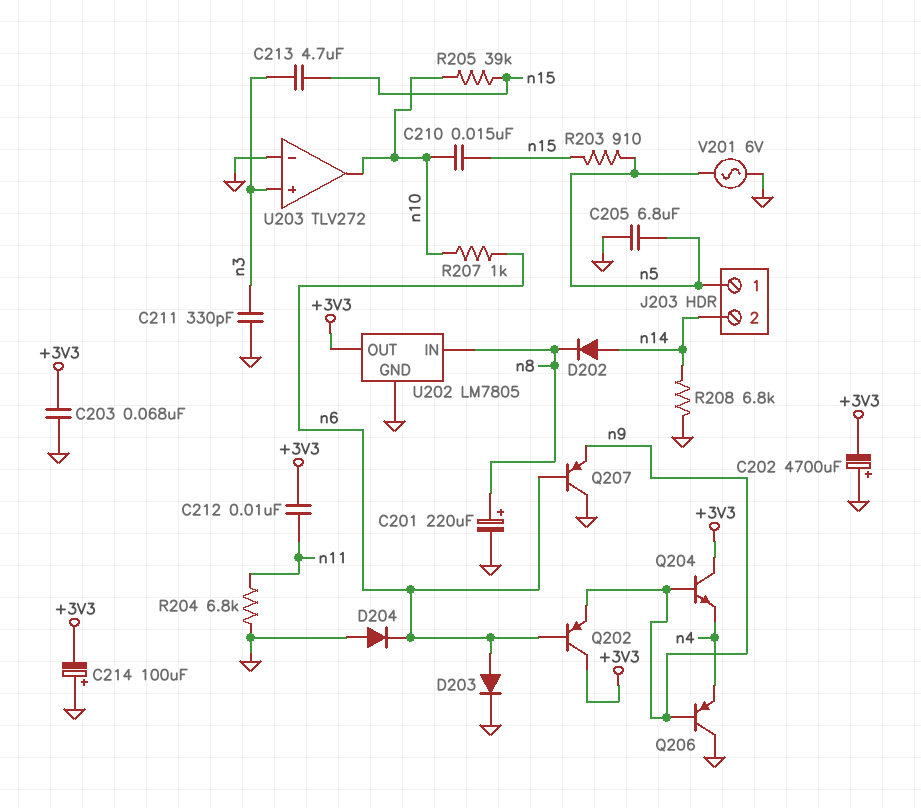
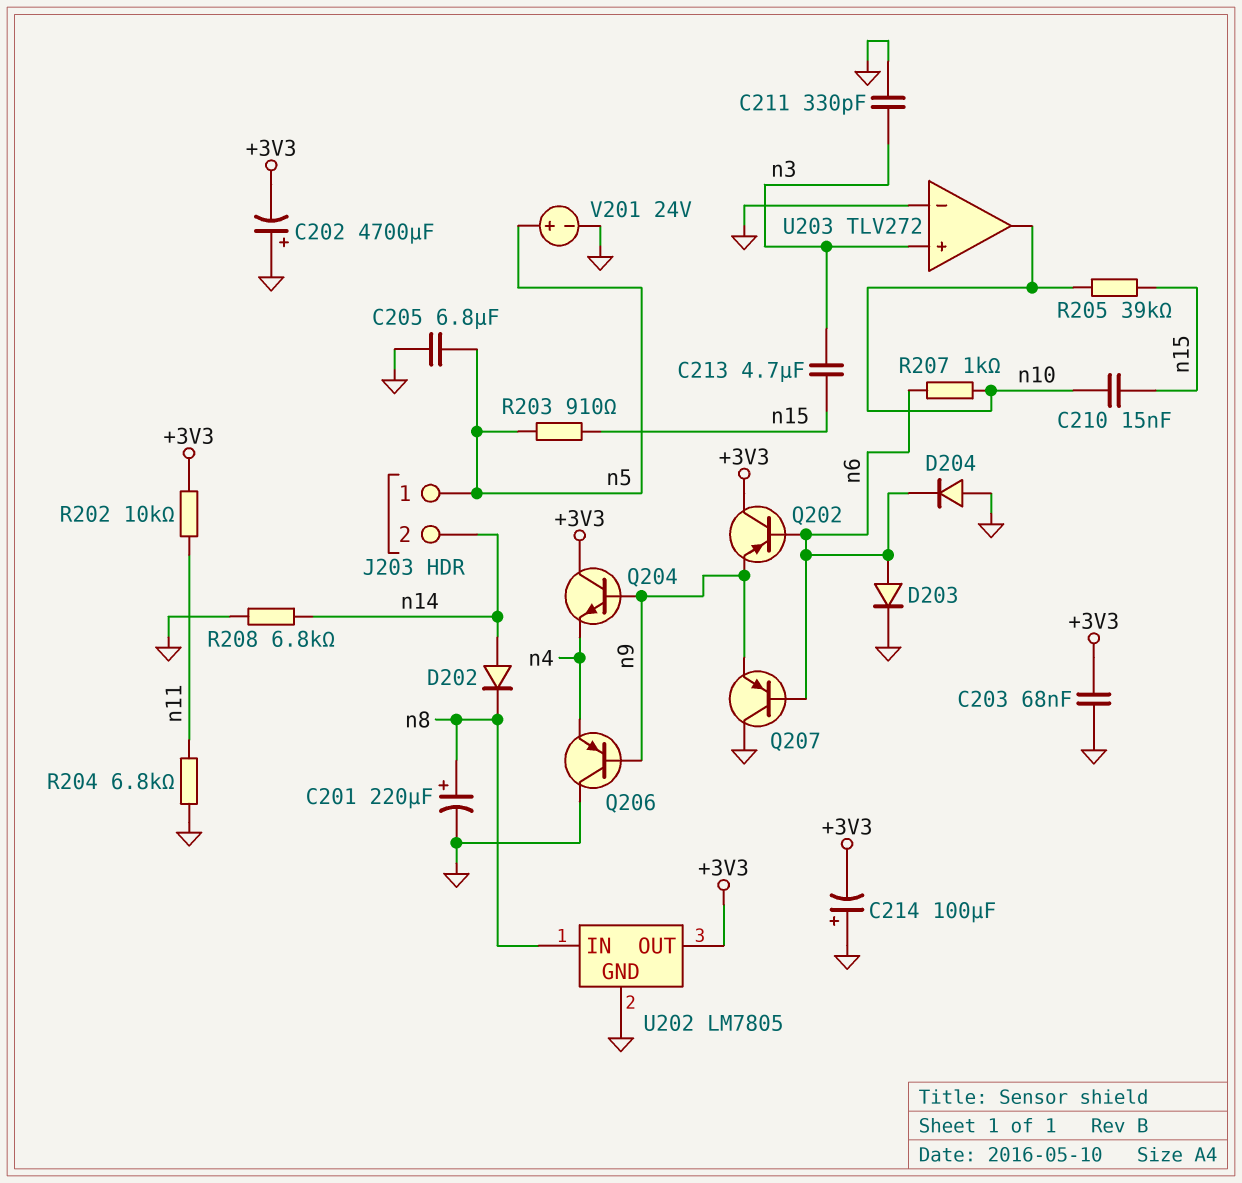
C212: 10nF (+3V3, n11) -> none
R202: none -> 10k (+3V3, n11)
V201: AC 6V (GND, n5) -> 24V (plus n5, minus GND)

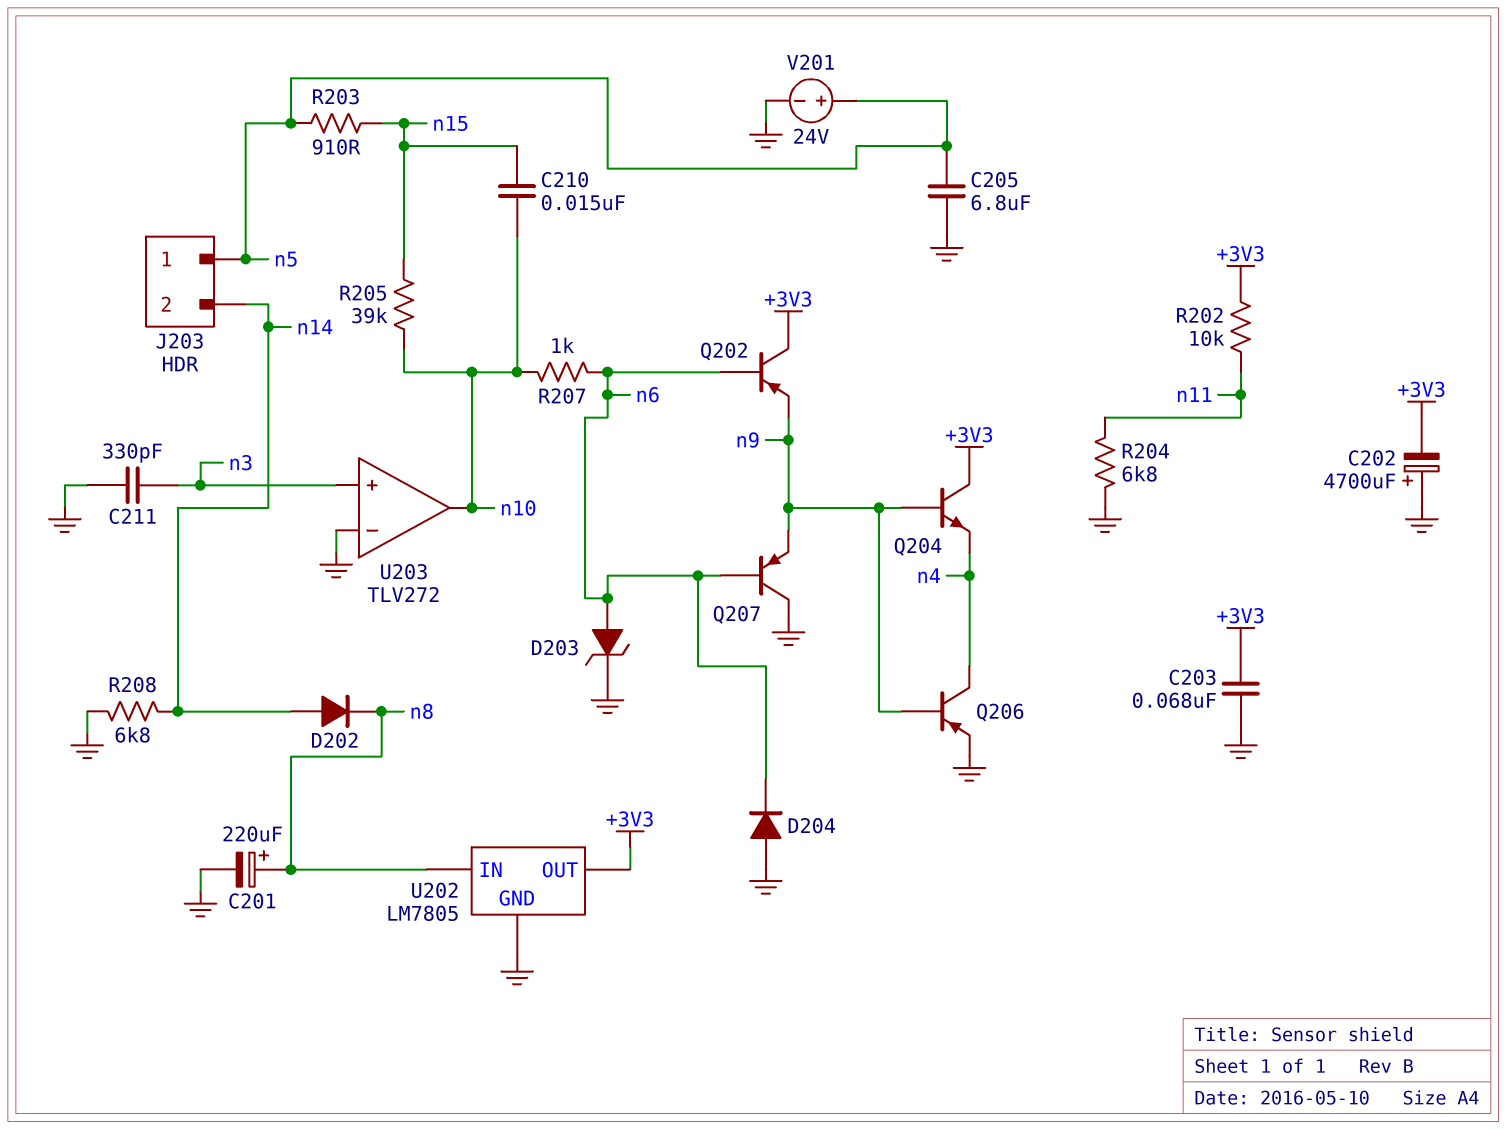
C213: 4.7uF (n3, n15) -> none
C214: 100uF (plus GND, minus +3V3) -> none
D203: diode (A n6, K GND) -> zener (A n6, K GND)
Q206: PNP (B n9, C GND, E n4) -> PNP (B n9, C n4, E GND)

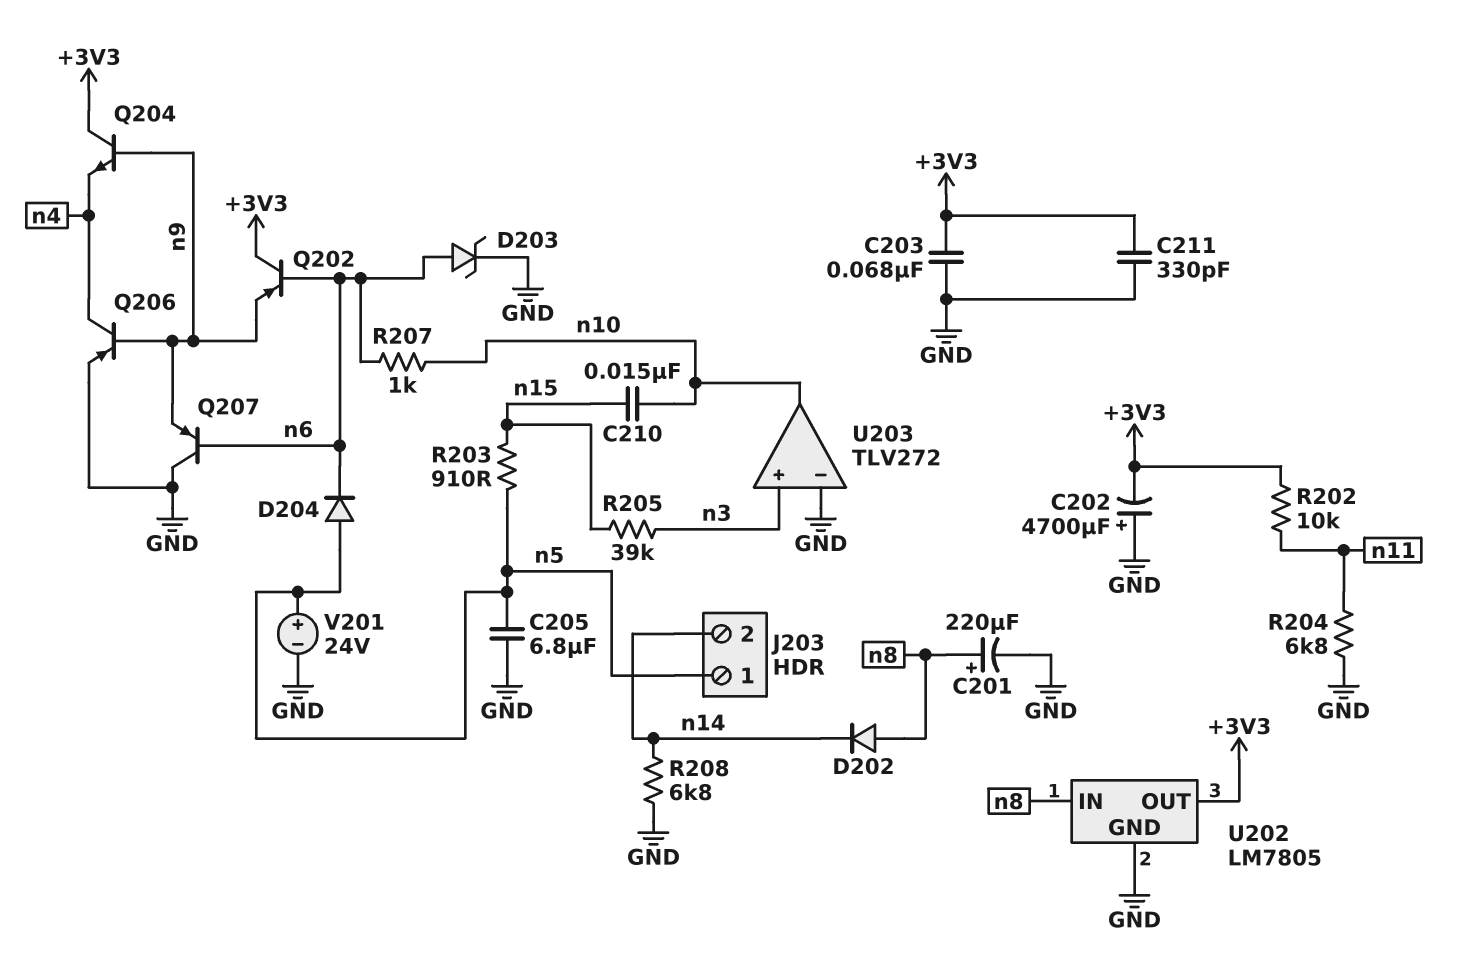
C211: 330pF (GND, n3) -> 330pF (+3V3, GND)
D202: diode (A n14, K n8) -> diode (A n8, K n14)
D204: diode (A GND, K n6) -> diode (A n5, K n6)
R205: 39k (n10, n15) -> 39k (n3, n15)

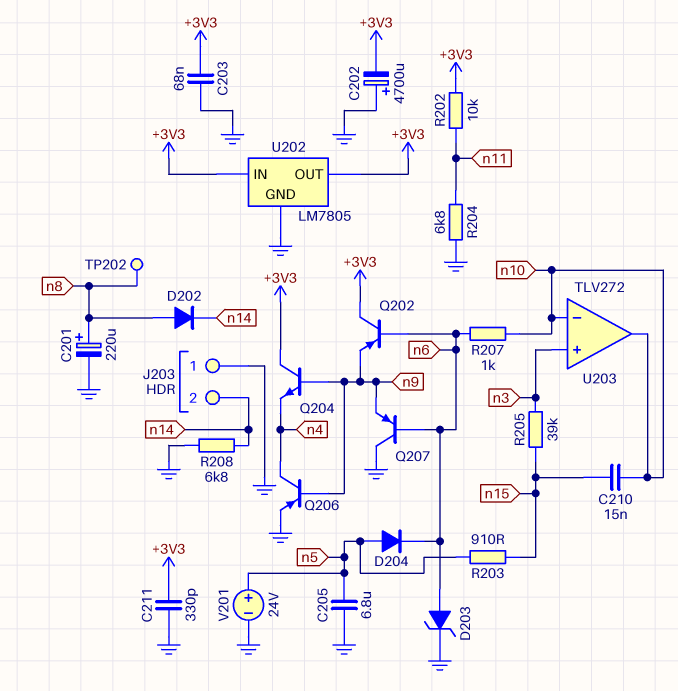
J203 pin 1: n5 -> GND
TP202: none -> test point (n8)
U202 pin IN: n8 -> +3V3
U203 pin in-: GND -> n10

